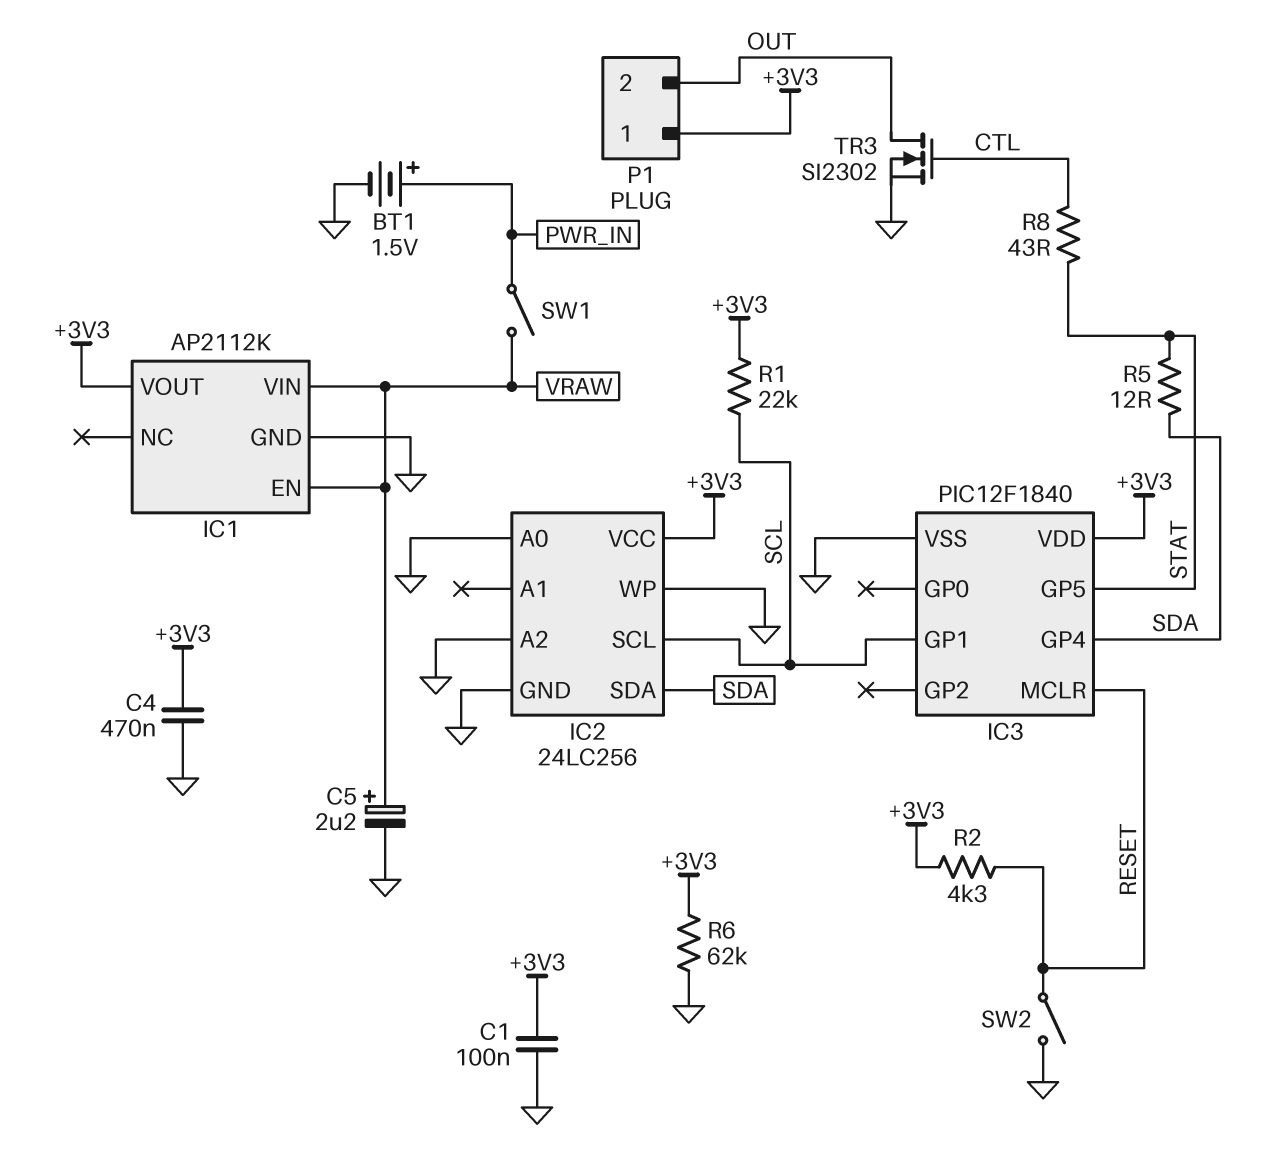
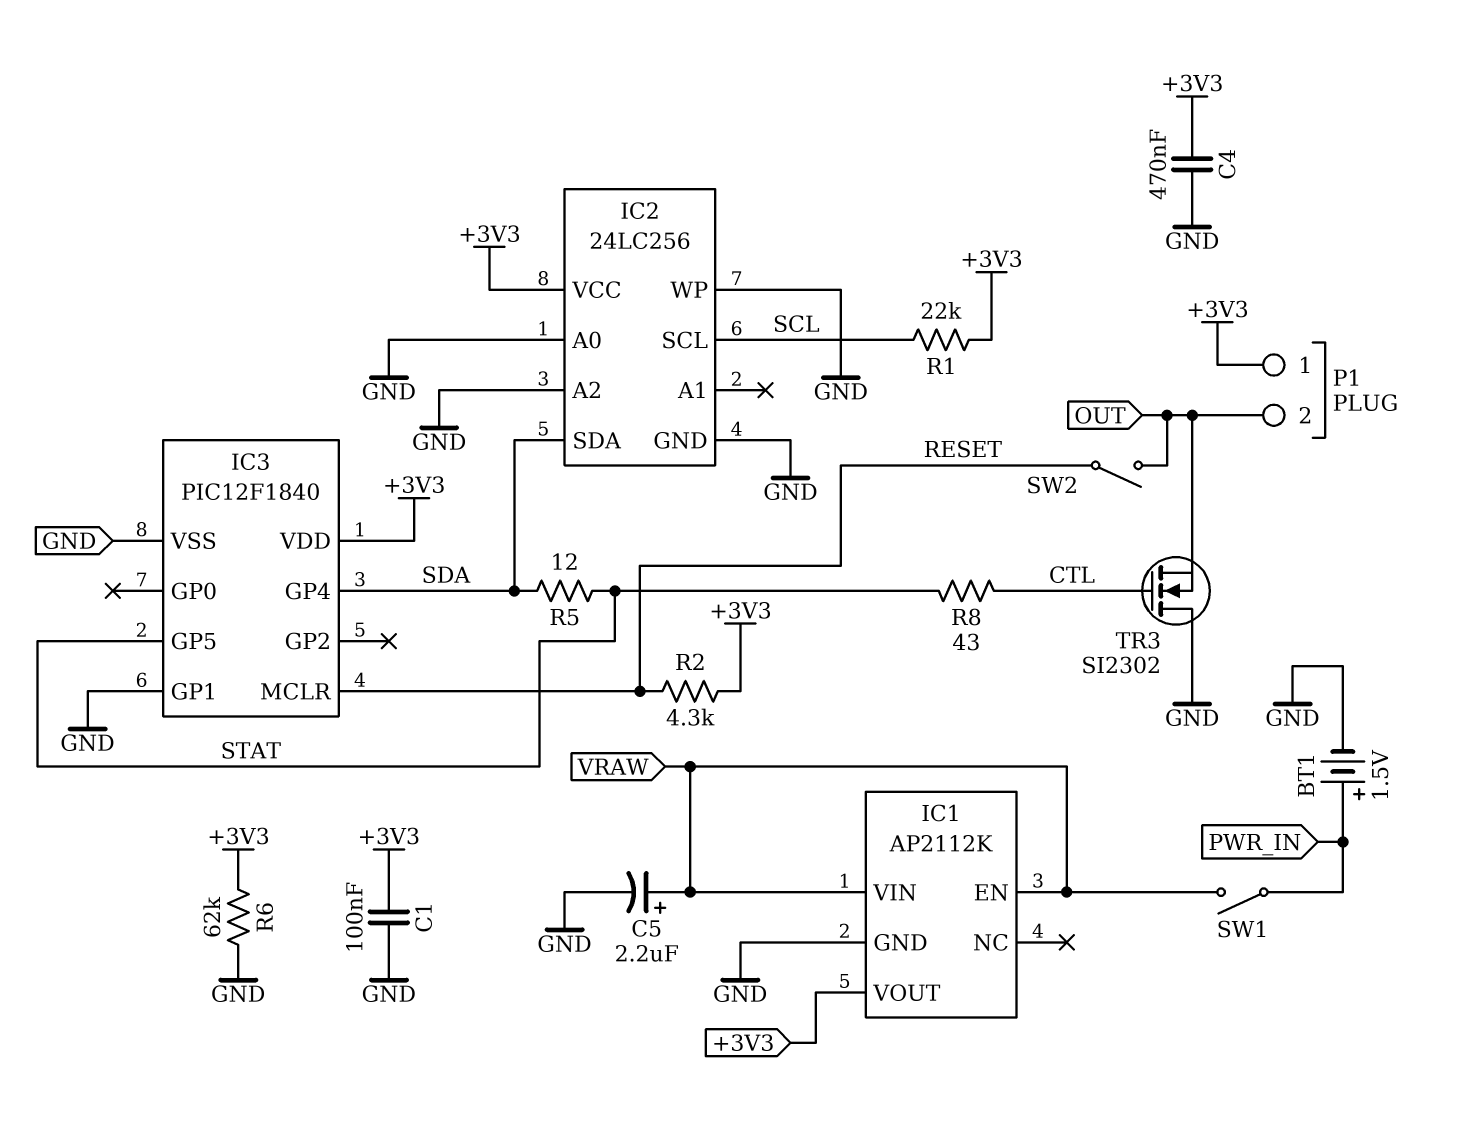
IC3 pin GP1: SCL -> GND
SW2: switch (GND, RESET) -> switch (OUT, RESET)
TR3: NMOS SI2302 (G CTL, D OUT, S GND) -> NMOS SI2302 (G CTL, D GND, S OUT)

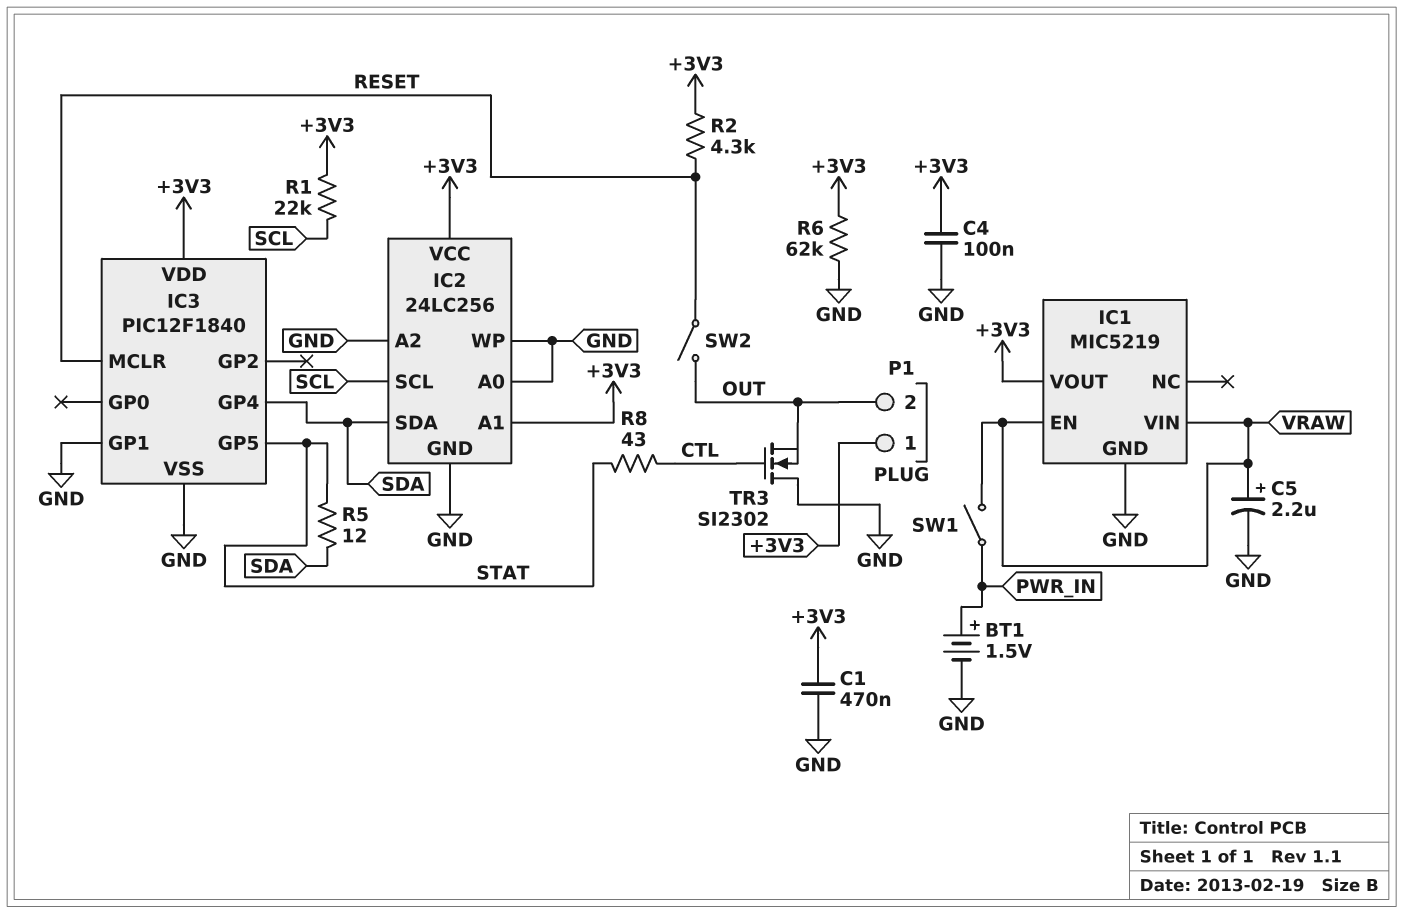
C1: 100nF (+3V3, GND) -> 470nF (+3V3, GND)
C4: 470nF (+3V3, GND) -> 100nF (+3V3, GND)
IC1: AP2112K -> MIC5219
IC2 pin A1: none -> +3V3

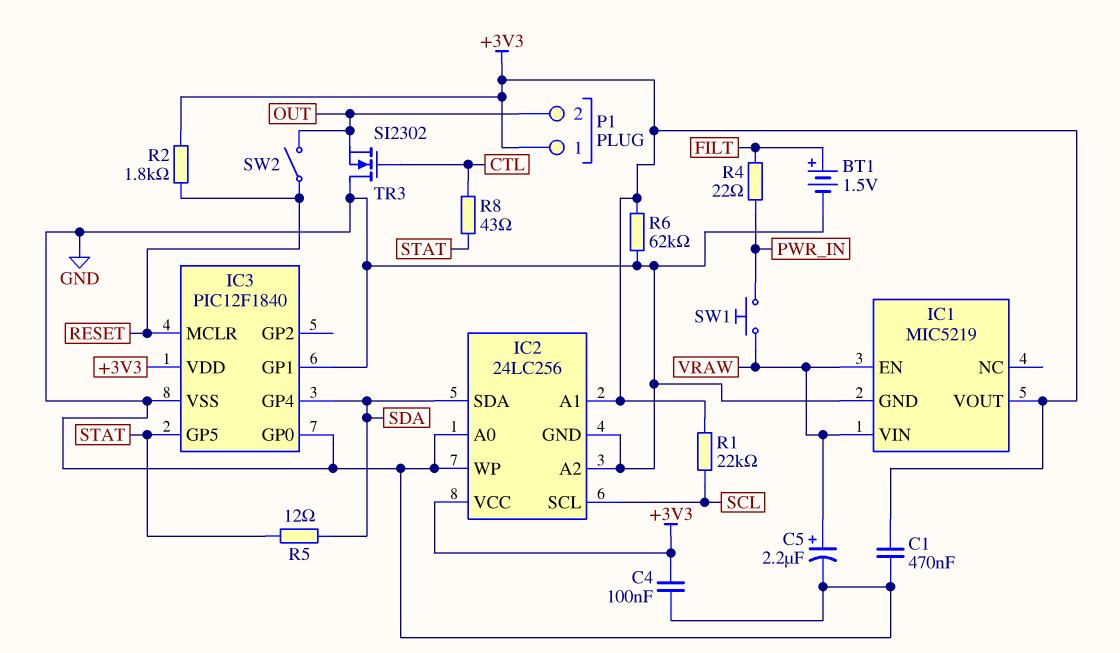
BT1: 1.5V (plus PWR_IN, minus GND) -> 1.5V (plus FILT, minus GND)
IC3 pin GP0: none -> GND
R2: 4.3k (+3V3, RESET) -> 1.8k (+3V3, RESET)
R4: none -> 22 (FILT, PWR_IN)
SW1: switch (PWR_IN, VRAW) -> button (PWR_IN, VRAW)

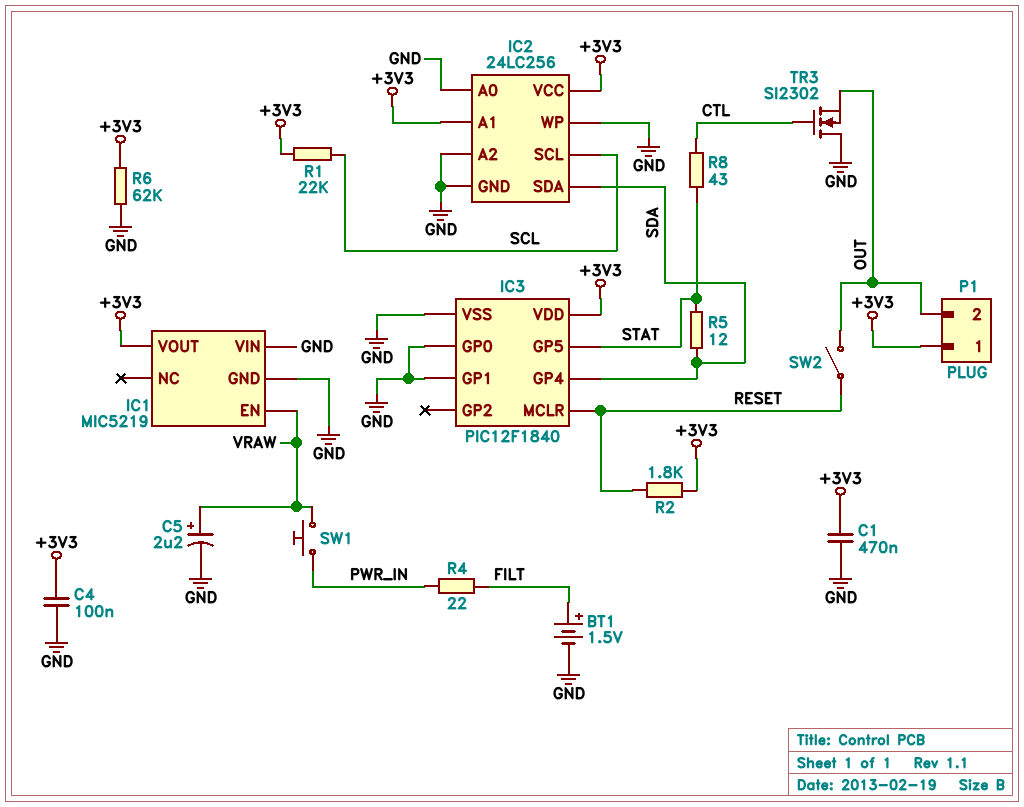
IC1 pin VIN: VRAW -> GND

